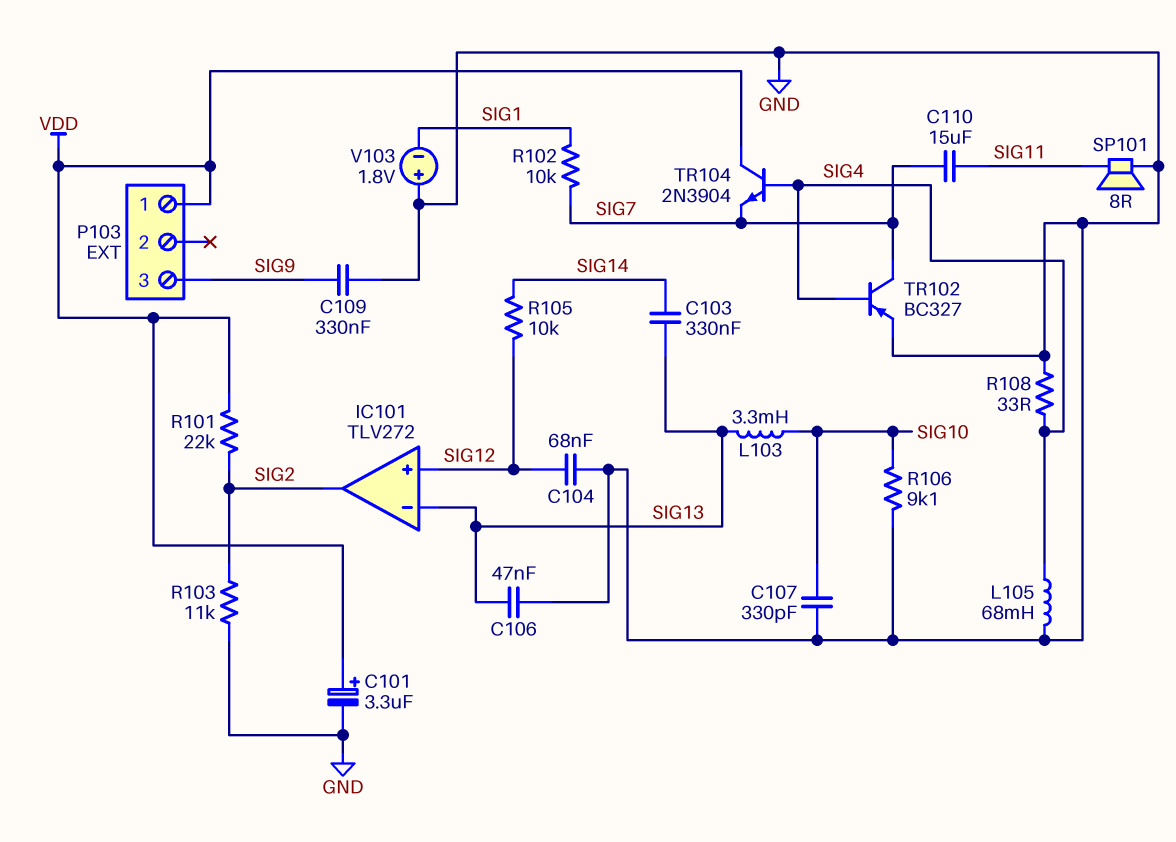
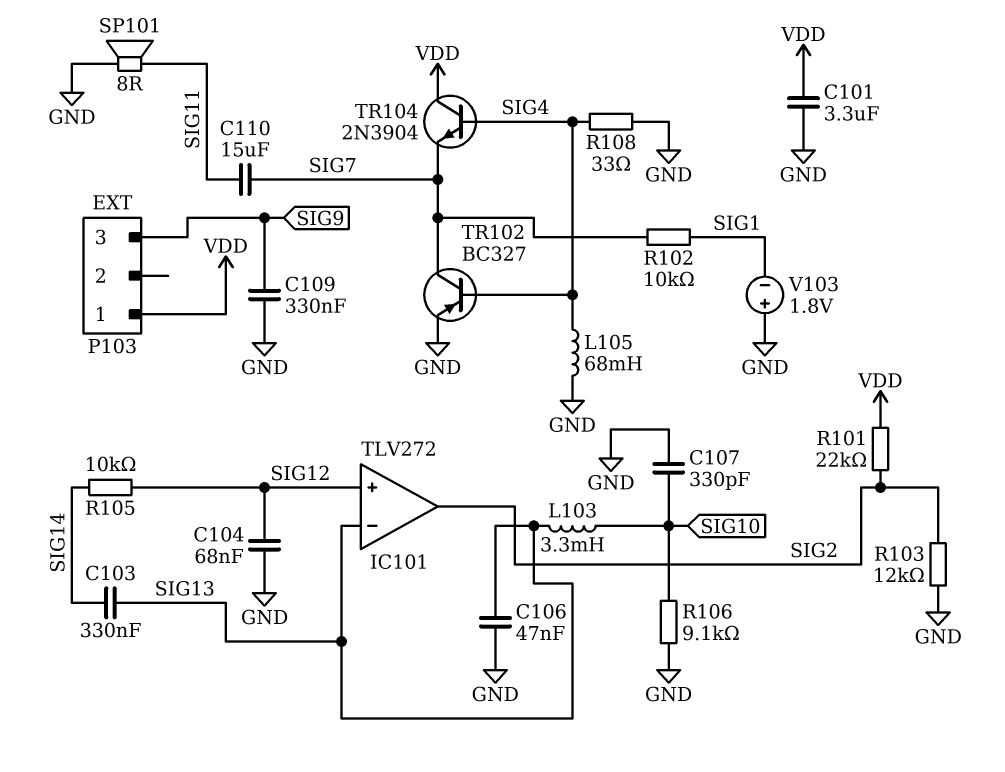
C101: 3.3uF (plus VDD, minus GND) -> 3.3uF (GND, VDD)
R103: 11k (GND, SIG2) -> 12k (GND, SIG2)

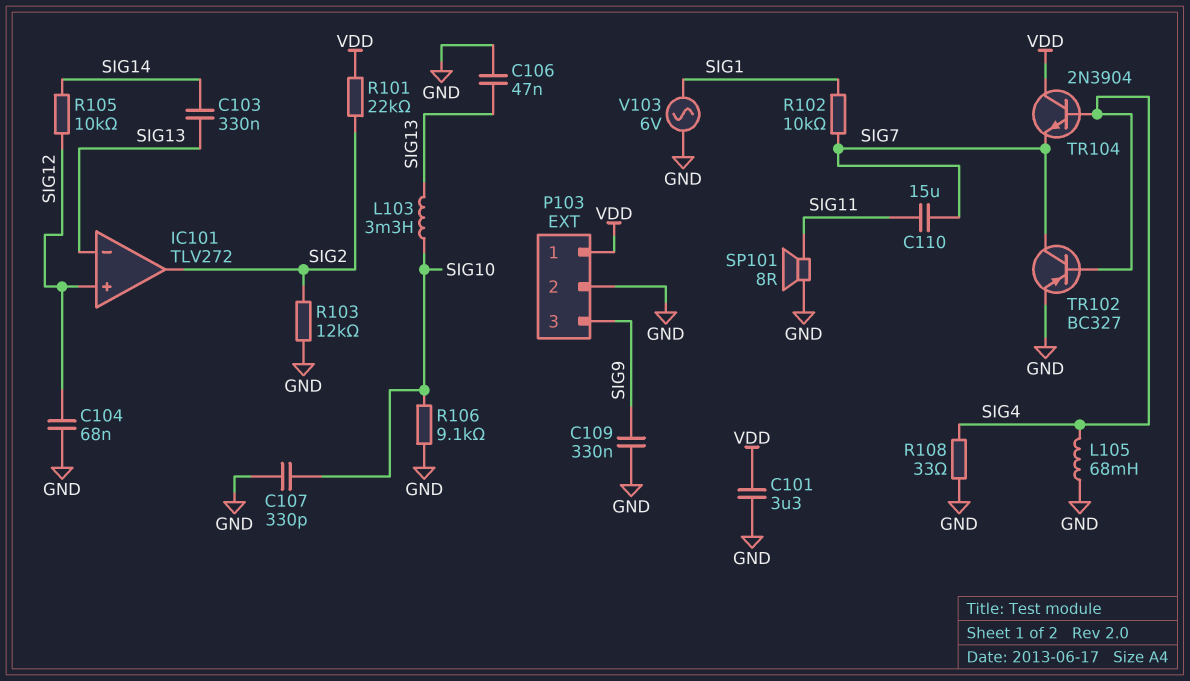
P103 pin 2: none -> GND
V103: 1.8V (plus GND, minus SIG1) -> AC 6V (GND, SIG1)

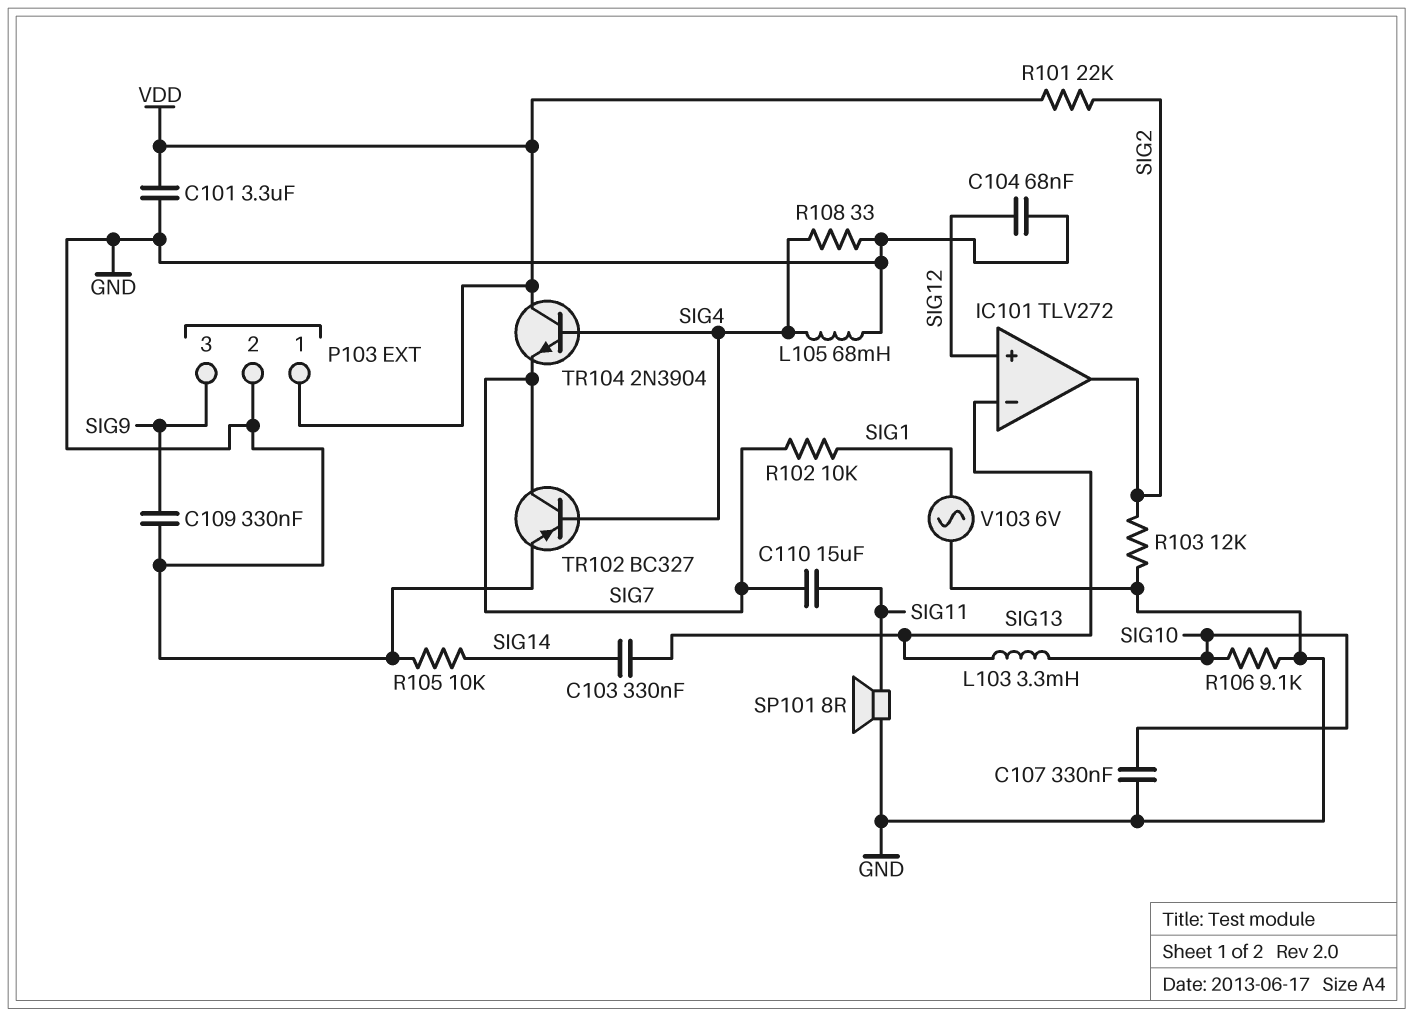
C106: 47nF (GND, SIG13) -> none
C107: 330pF (GND, SIG10) -> 330nF (GND, SIG10)
R105: 10k (SIG12, SIG14) -> 10k (GND, SIG14)

